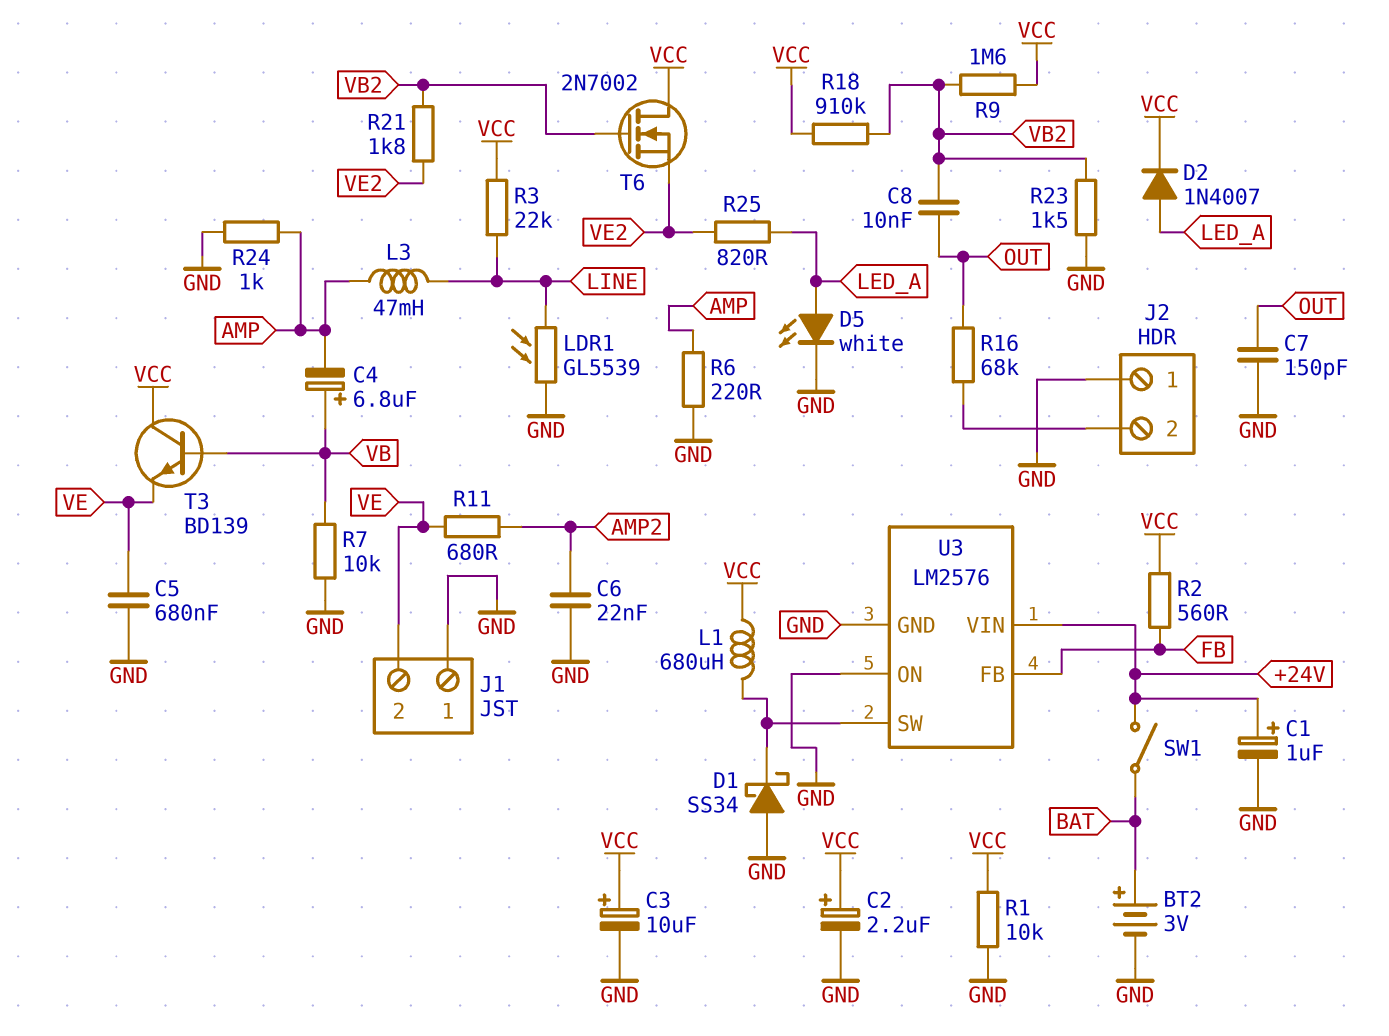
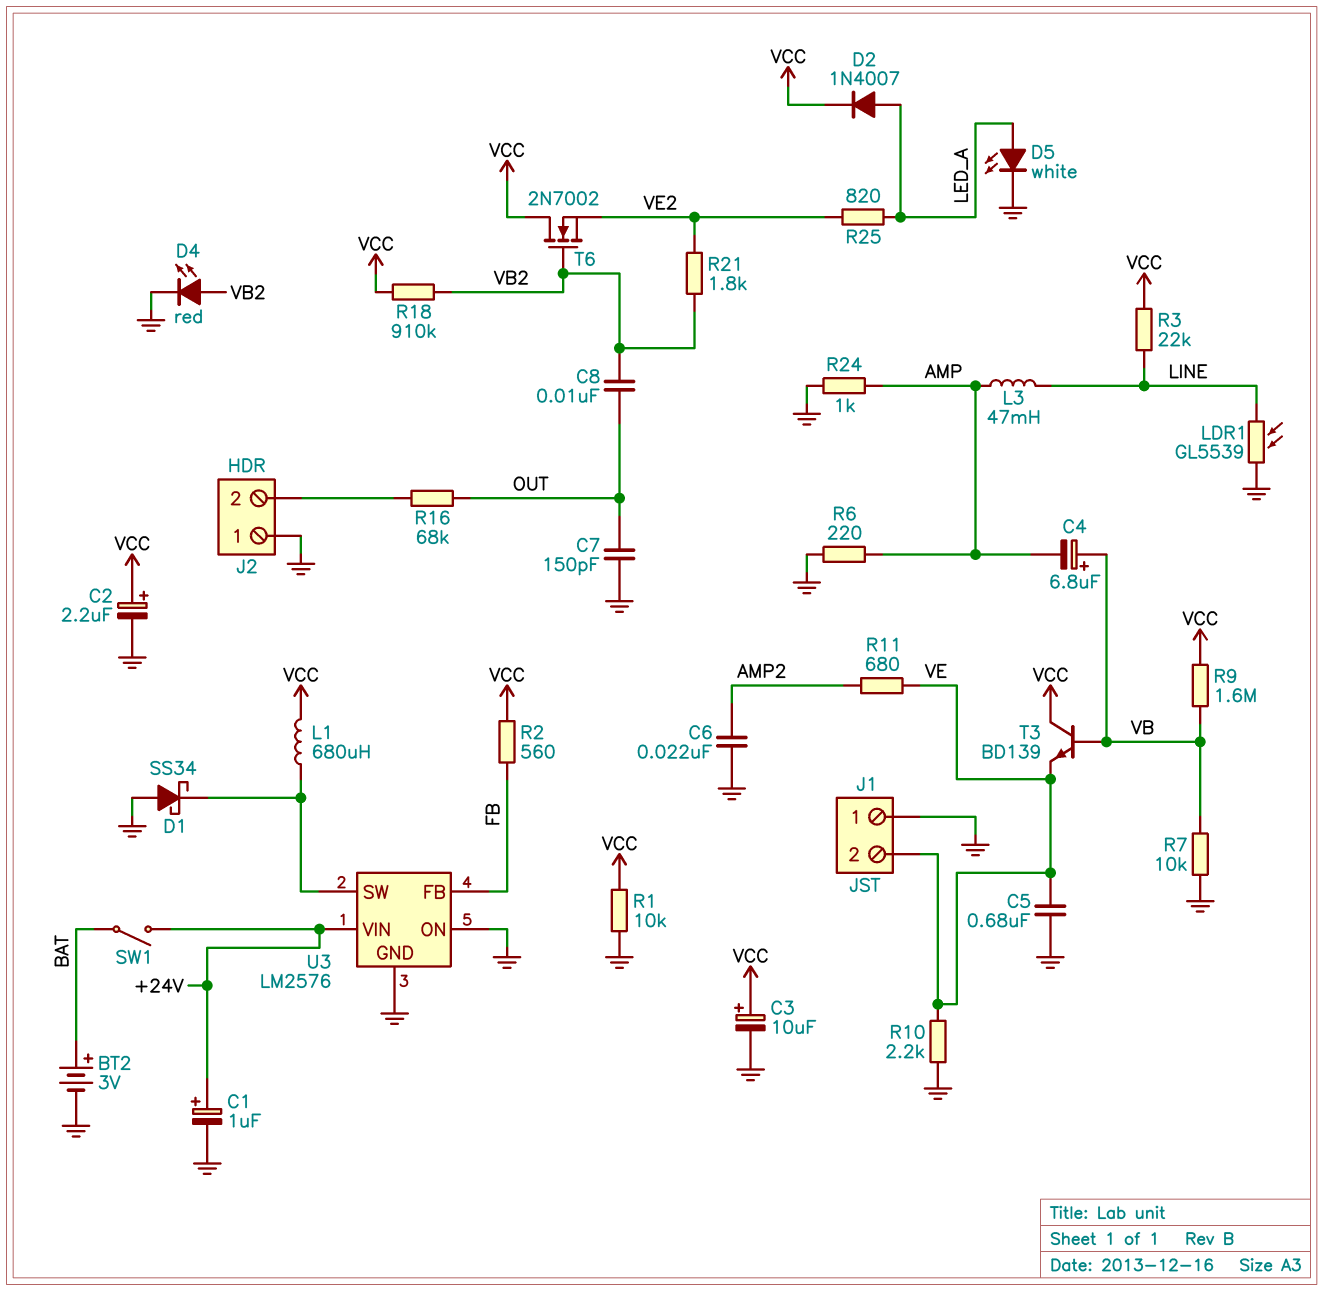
D4: none -> LED red (A VB2, K GND)
R9: 1.6M (VB2, VCC) -> 1.6M (VB, VCC)
R10: none -> 2.2k (GND, VE)
R23: 1.5k (GND, VB2) -> none

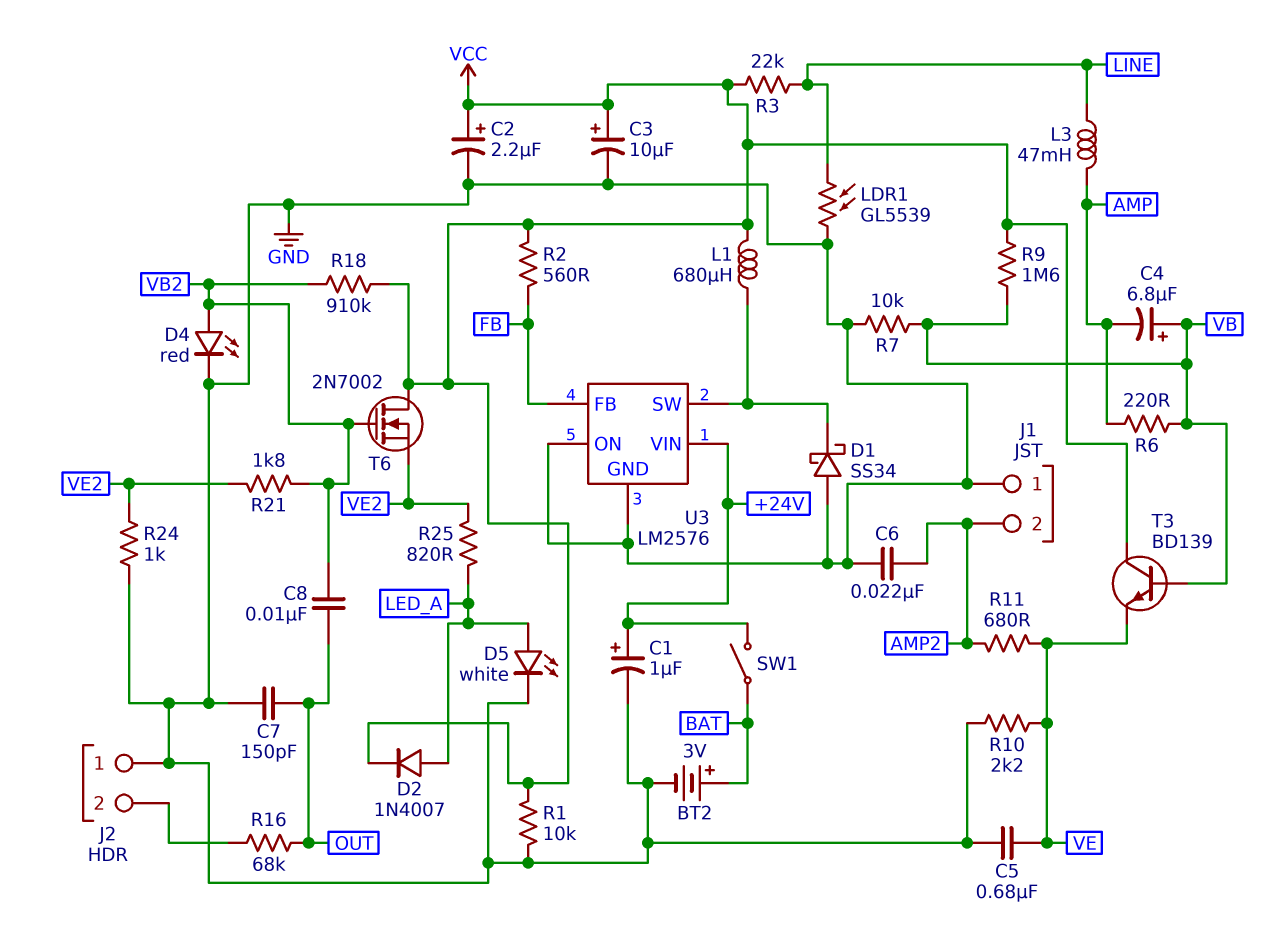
J1 pin 2: VE -> AMP2
R6: 220 (AMP, GND) -> 220 (AMP, VB)
R24: 1k (AMP, GND) -> 1k (GND, VE2)

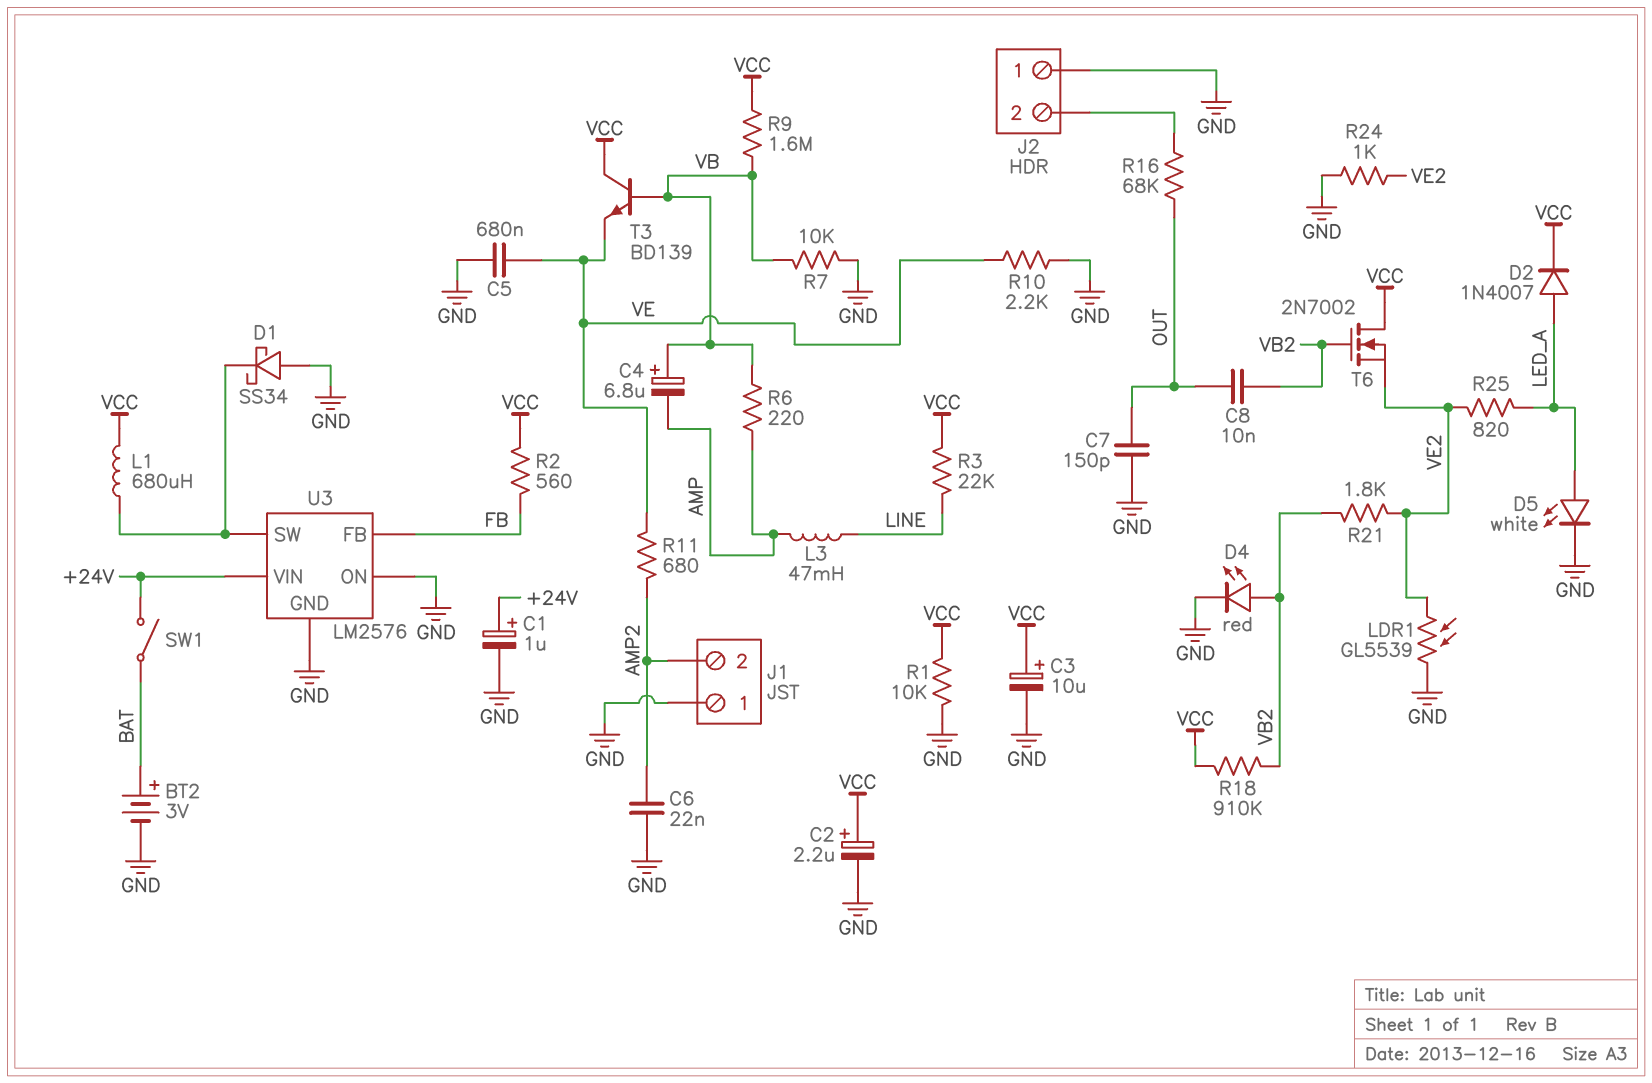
LDR1: GL5539 (GND, LINE) -> GL5539 (GND, VE2)

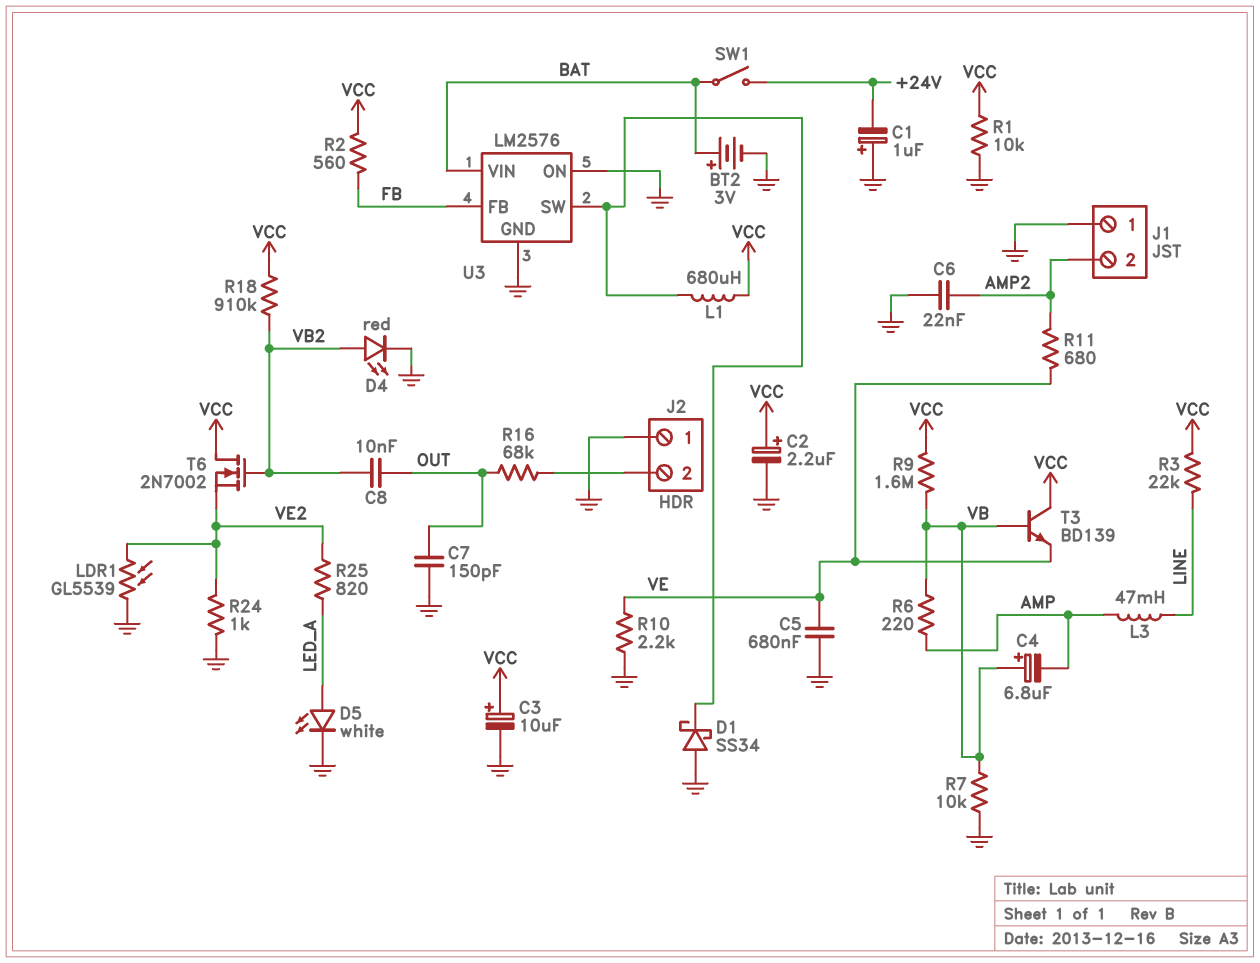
C1: 1uF (plus +24V, minus GND) -> 1uF (plus GND, minus +24V)
D2: diode 1N4007 (A LED_A, K VCC) -> none
R21: 1.8k (VB2, VE2) -> none
U3 pin VIN: +24V -> BAT

